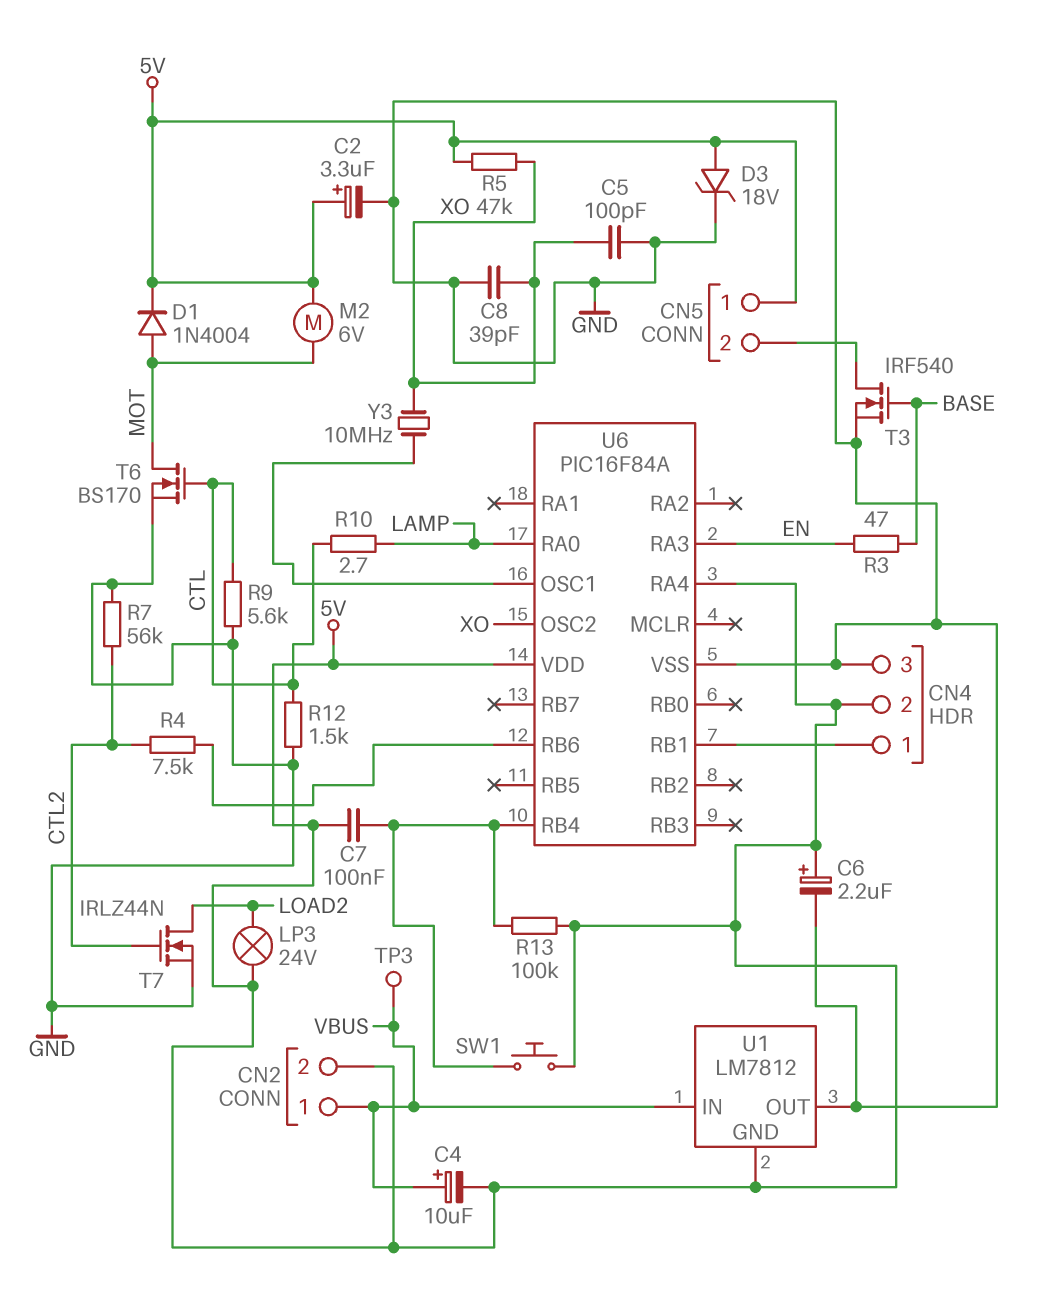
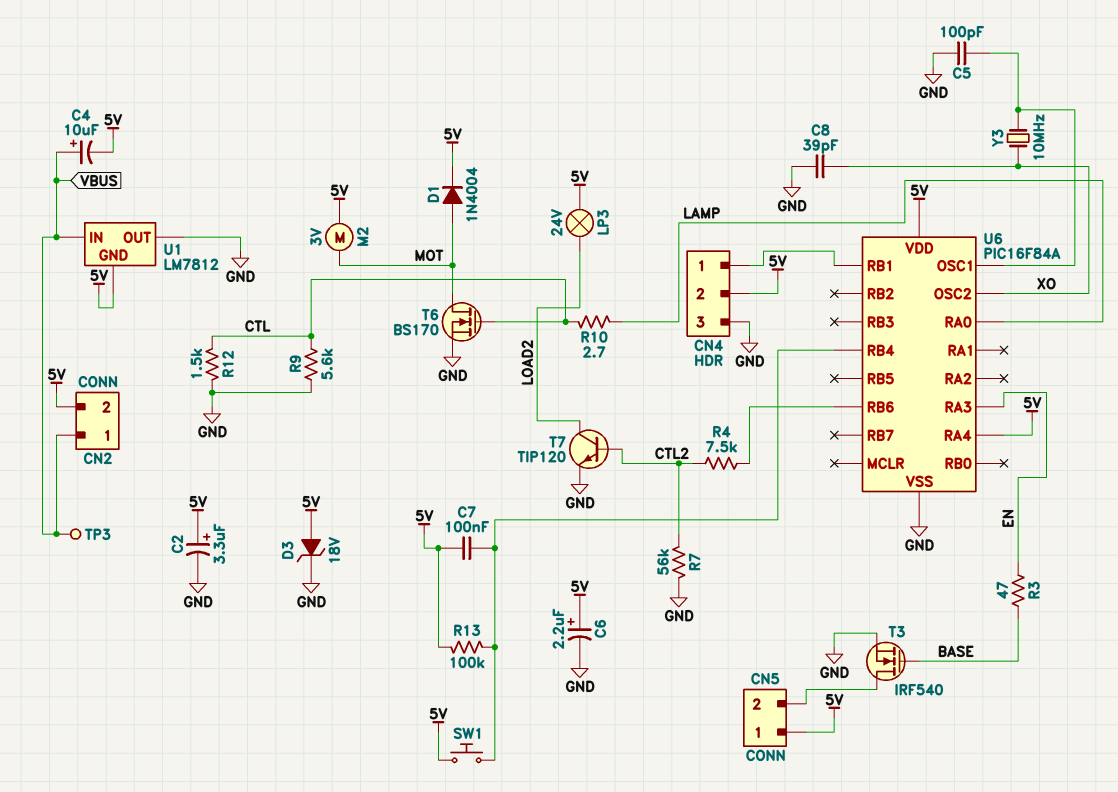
C5: 100pF (GND, XO) -> 100pF (GND, U6/OSC1)
M2: motor 6V (5V, MOT) -> motor 3V (5V, MOT)
R5: 47k (5V, XO) -> none
T7: NMOS IRLZ44N (G CTL2, D LOAD2, S GND) -> NPN TIP120 (B CTL2, C LOAD2, E GND)

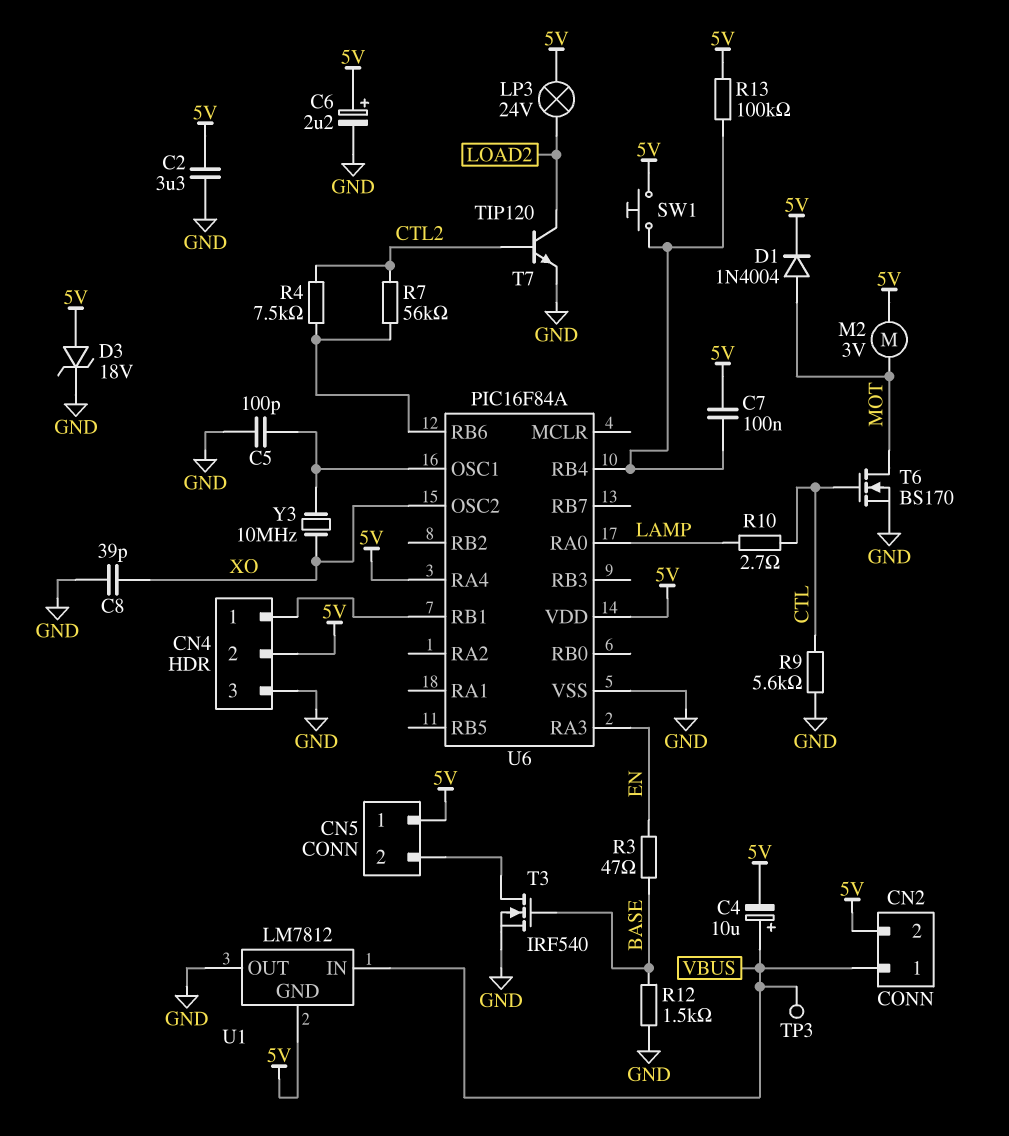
C2: 3.3uF (plus 5V, minus GND) -> 3.3uF (5V, GND)
R7: 56k (CTL2, GND) -> 56k (CTL2, U6/RB6)
R12: 1.5k (CTL, GND) -> 1.5k (BASE, GND)

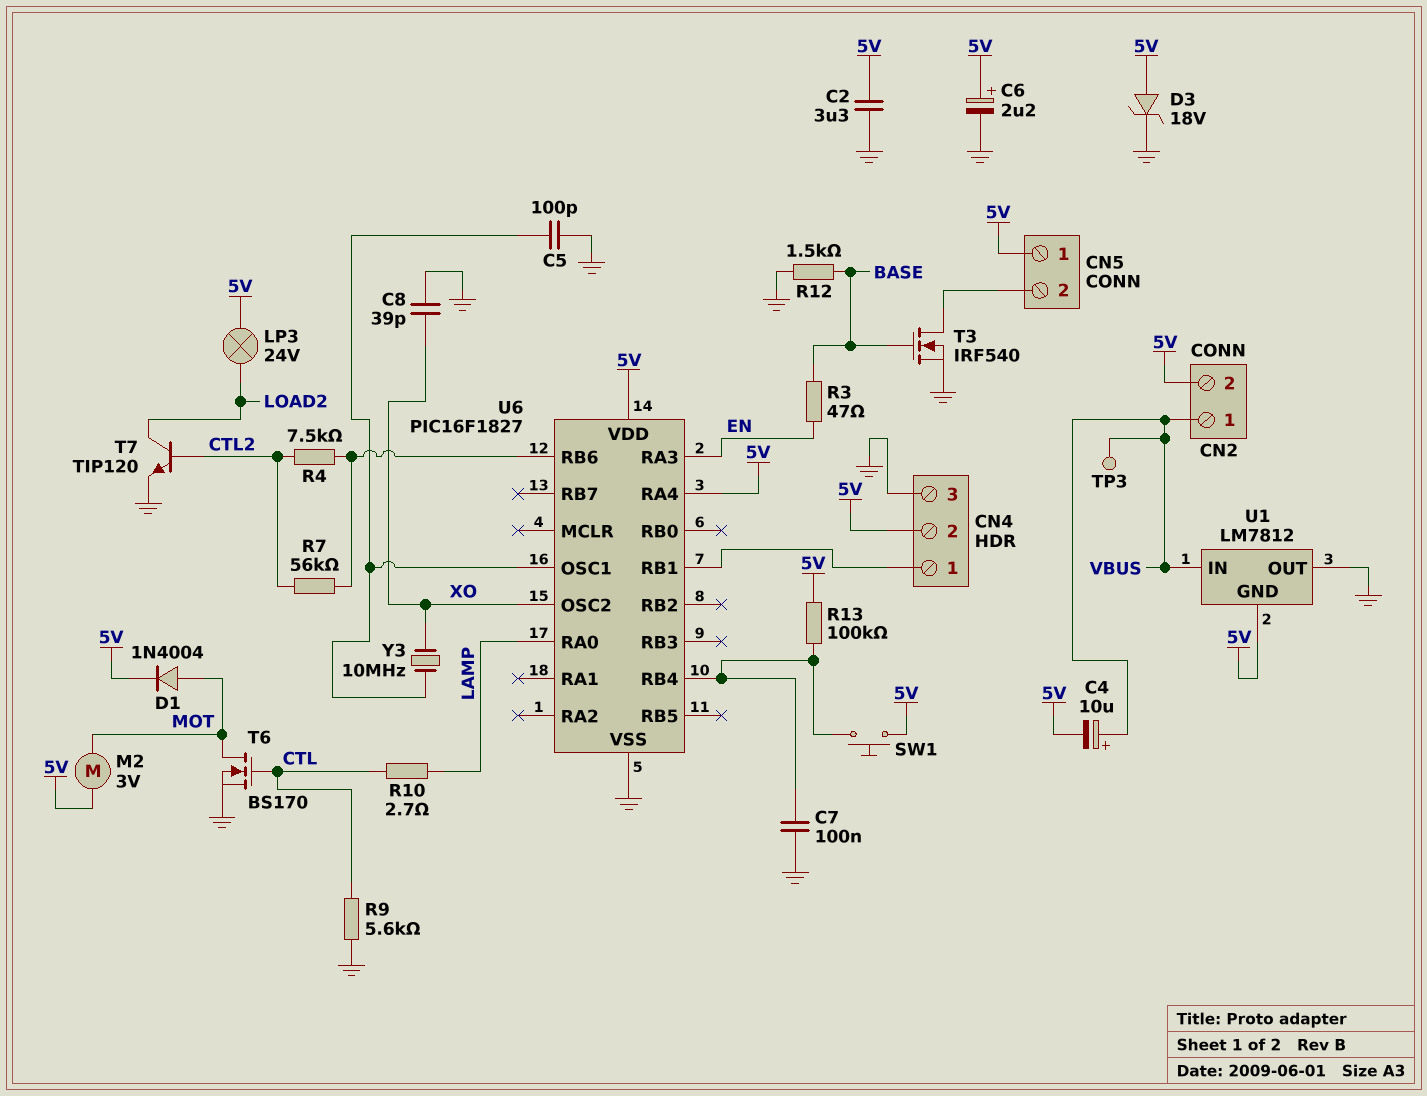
C7: 100nF (5V, U6/RB4) -> 100nF (GND, U6/RB4)
U6: PIC16F84A -> PIC16F1827

